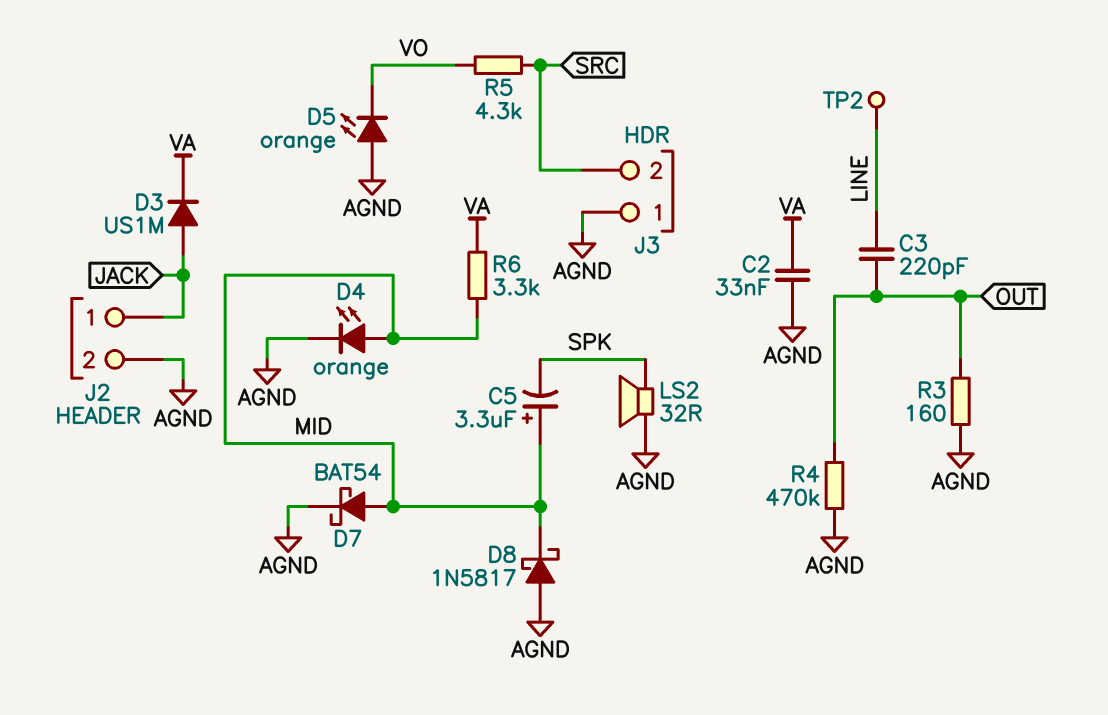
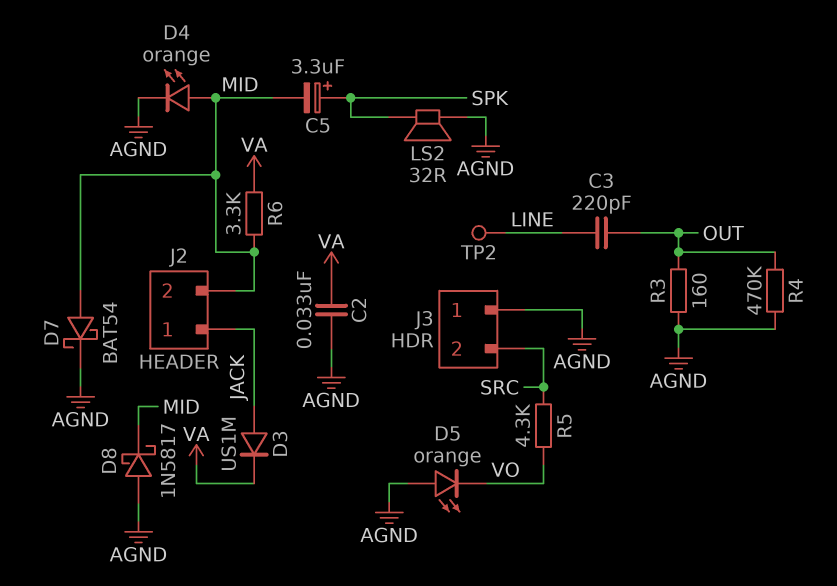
C5: 3.3uF (plus MID, minus SPK) -> 3.3uF (plus SPK, minus MID)
J2 pin 2: AGND -> MID

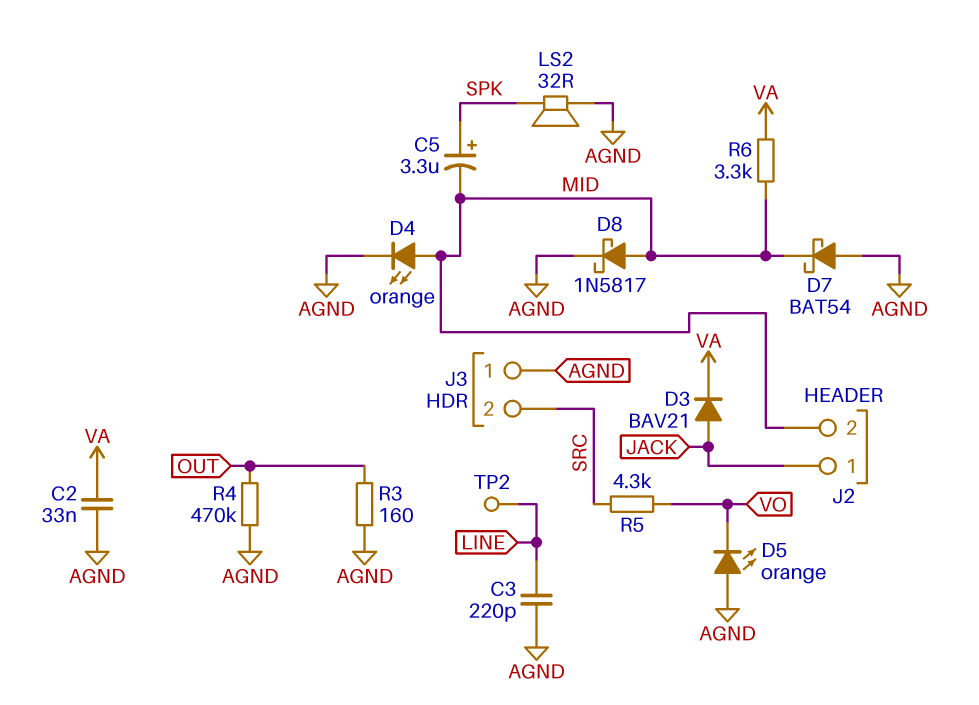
C3: 220pF (LINE, OUT) -> 220pF (AGND, LINE)
D3: diode US1M (A JACK, K VA) -> diode BAV21 (A JACK, K VA)
D7: schottky BAT54 (A MID, K AGND) -> schottky BAT54 (A AGND, K MID)
D8: schottky 1N5817 (A AGND, K MID) -> schottky 1N5817 (A MID, K AGND)

